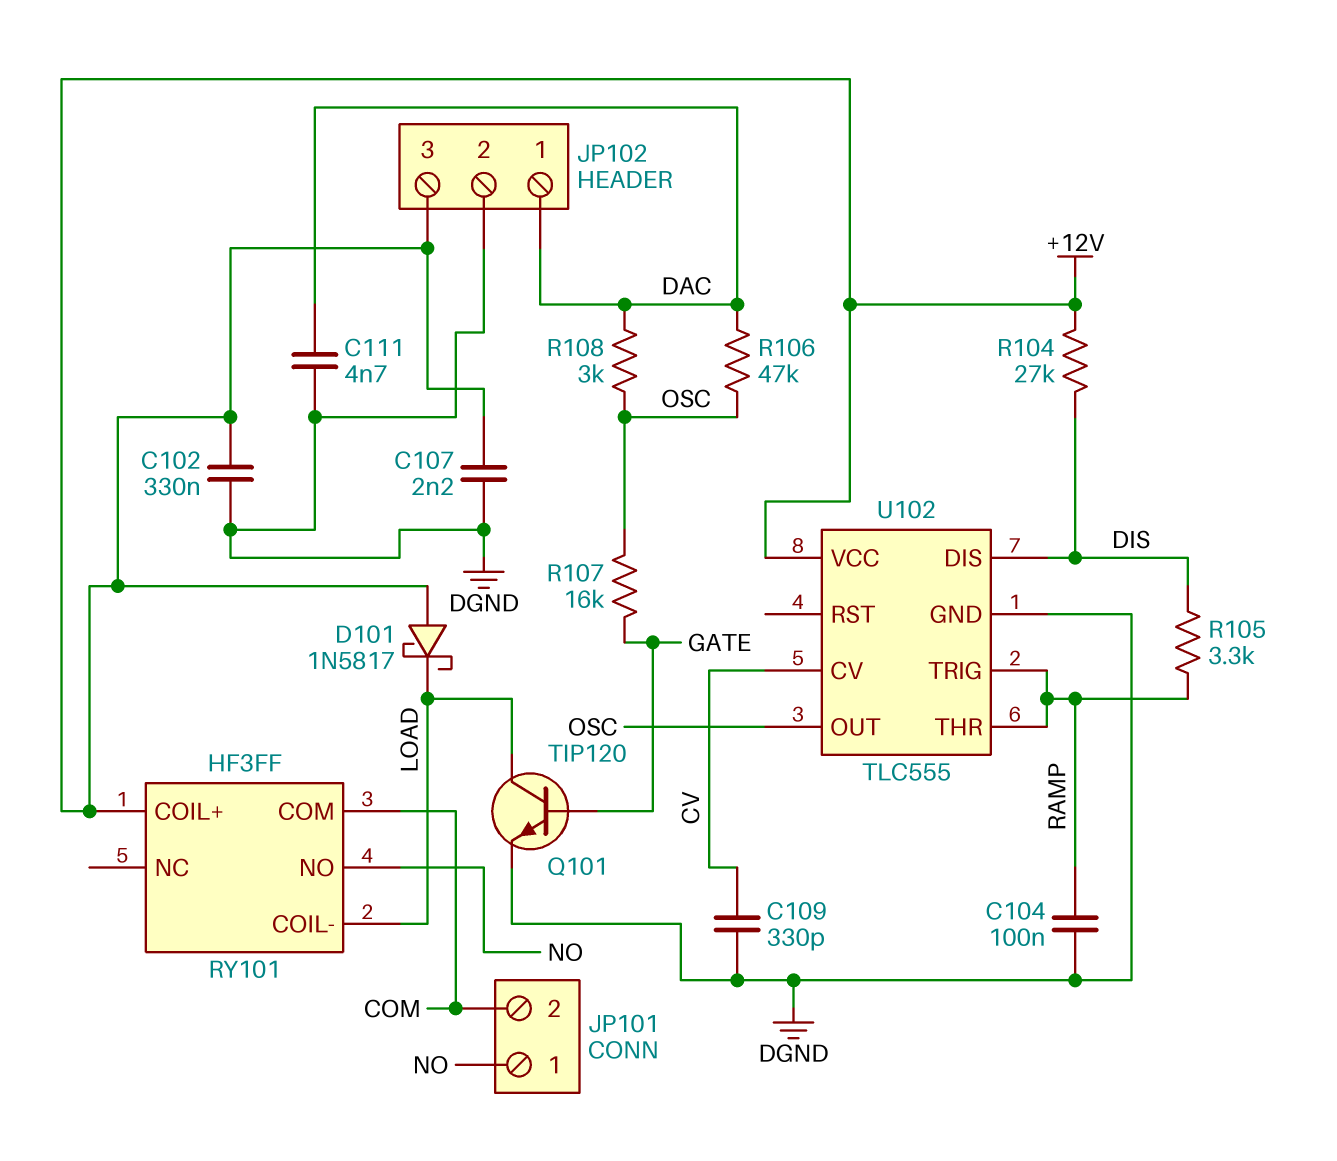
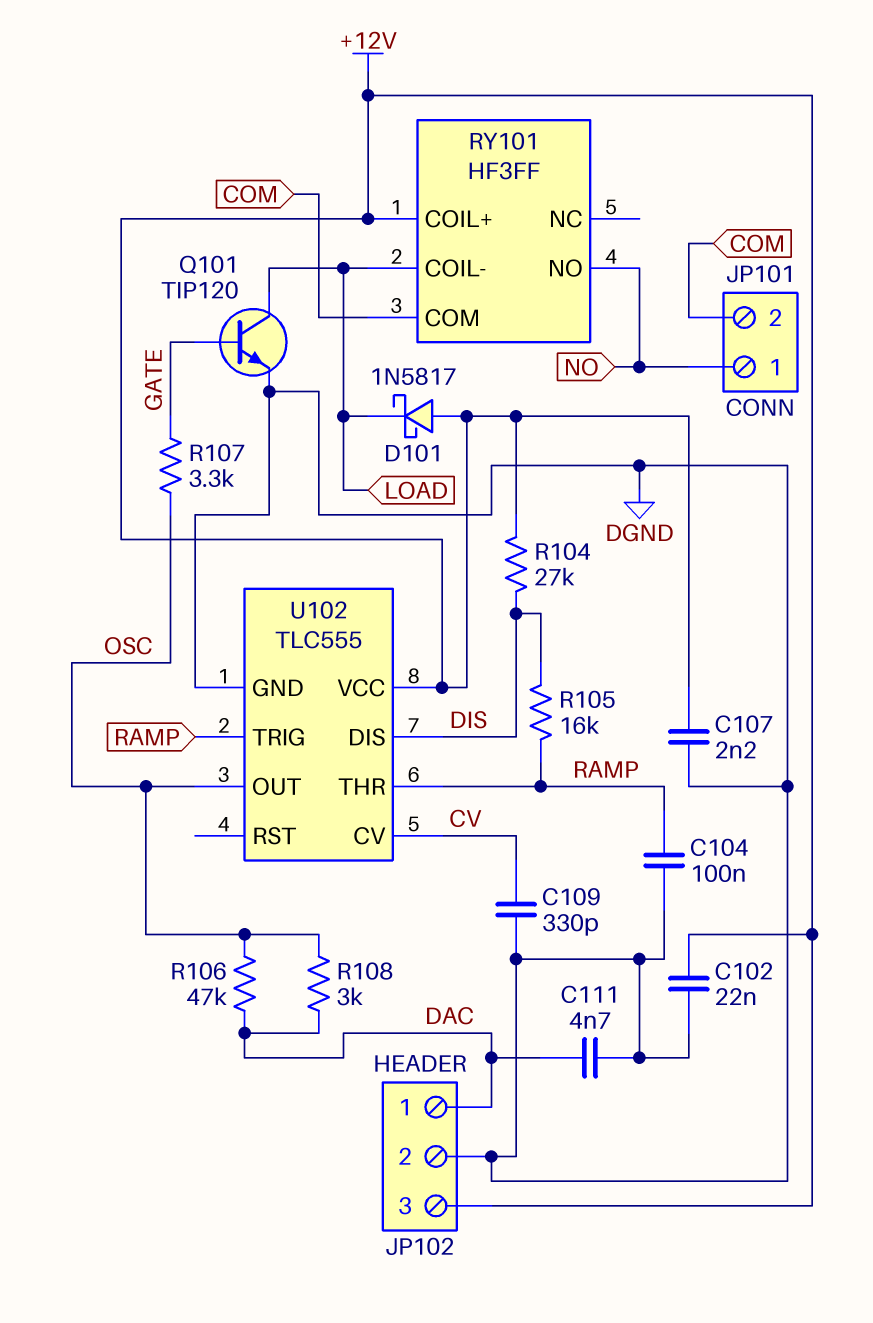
C102: 330nF (+12V, DGND) -> 22nF (+12V, DGND)
R105: 3.3k (DIS, RAMP) -> 16k (DIS, RAMP)
R107: 16k (GATE, OSC) -> 3.3k (GATE, OSC)

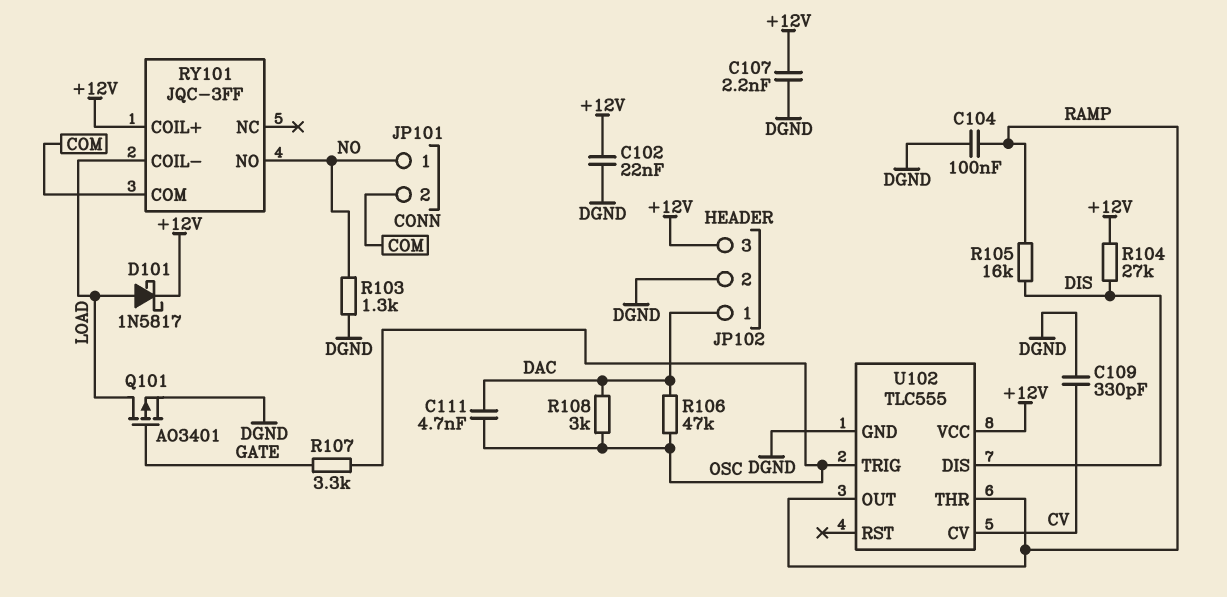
C111: 4.7nF (DAC, DGND) -> 4.7nF (DAC, OSC)
D101: schottky 1N5817 (A +12V, K LOAD) -> schottky 1N5817 (A LOAD, K +12V)
Q101: NPN TIP120 (B GATE, C LOAD, E DGND) -> PMOS AO3401 (G GATE, D LOAD, S DGND)
R103: none -> 1.3k (DGND, NO)
RY101: HF3FF -> JQC-3FF
U102 pin OUT: OSC -> RAMP
U102 pin TRIG: RAMP -> OSC

